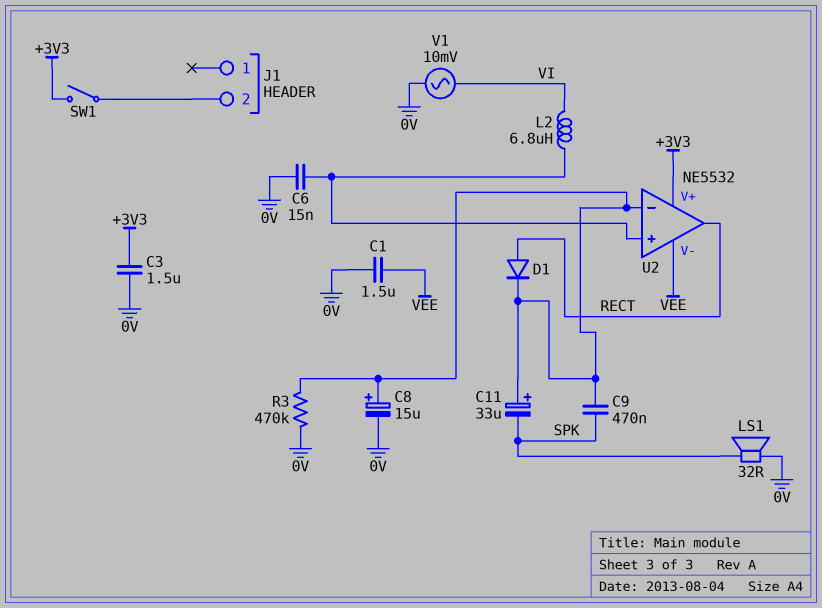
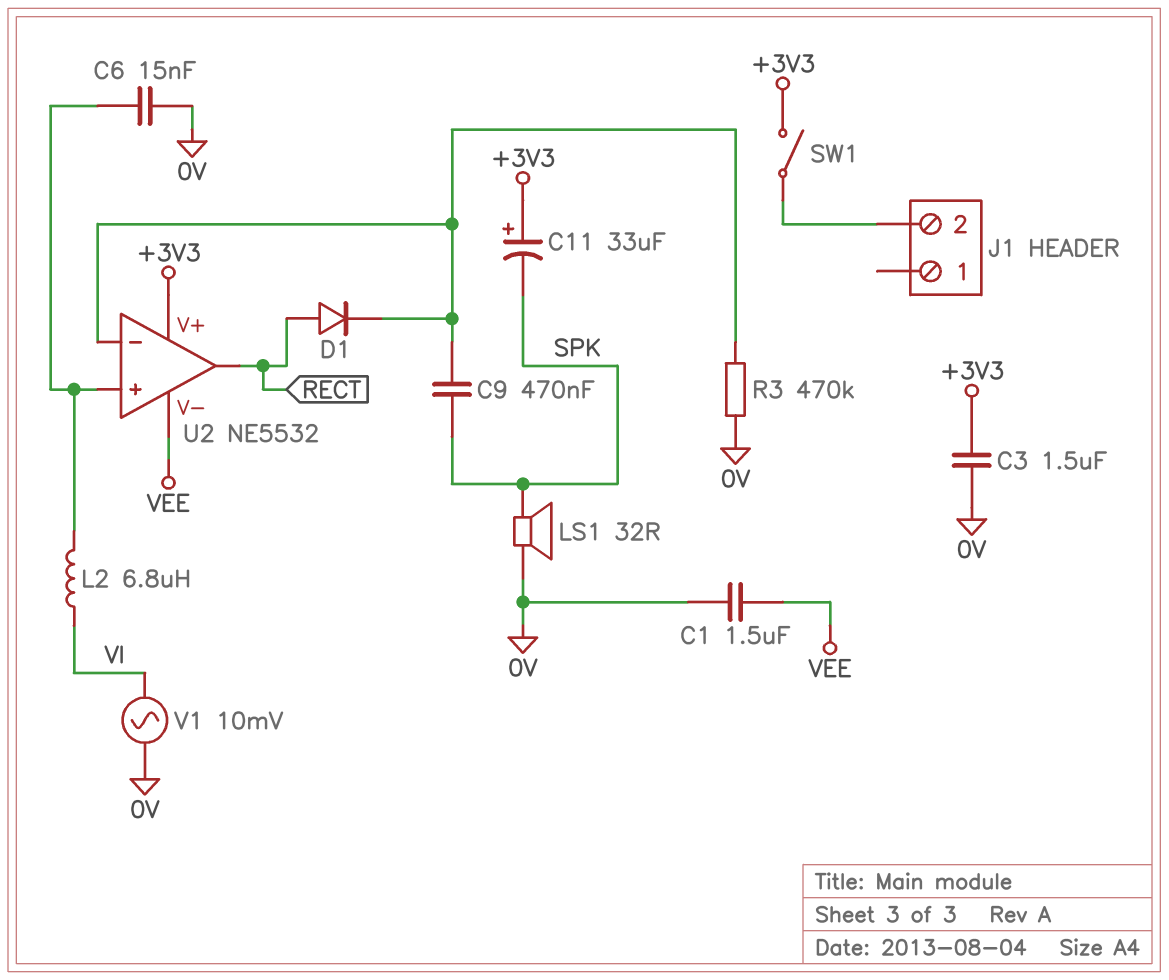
C8: 15uF (plus U2/in-, minus 0V) -> none
C11: 33uF (plus U2/in-, minus SPK) -> 33uF (plus +3V3, minus SPK)

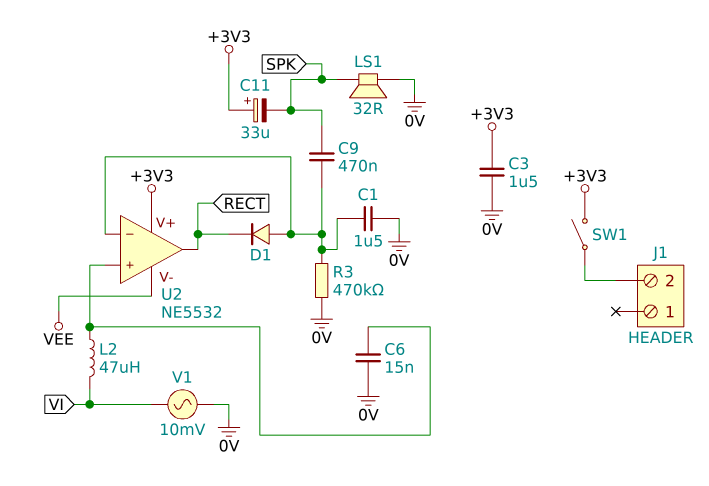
C1: 1.5uF (0V, VEE) -> 1.5uF (0V, U2/in-)
D1: diode (A RECT, K U2/in-) -> diode (A U2/in-, K RECT)
L2: 6.8uH (U2/in+, VI) -> 47uH (U2/in+, VI)

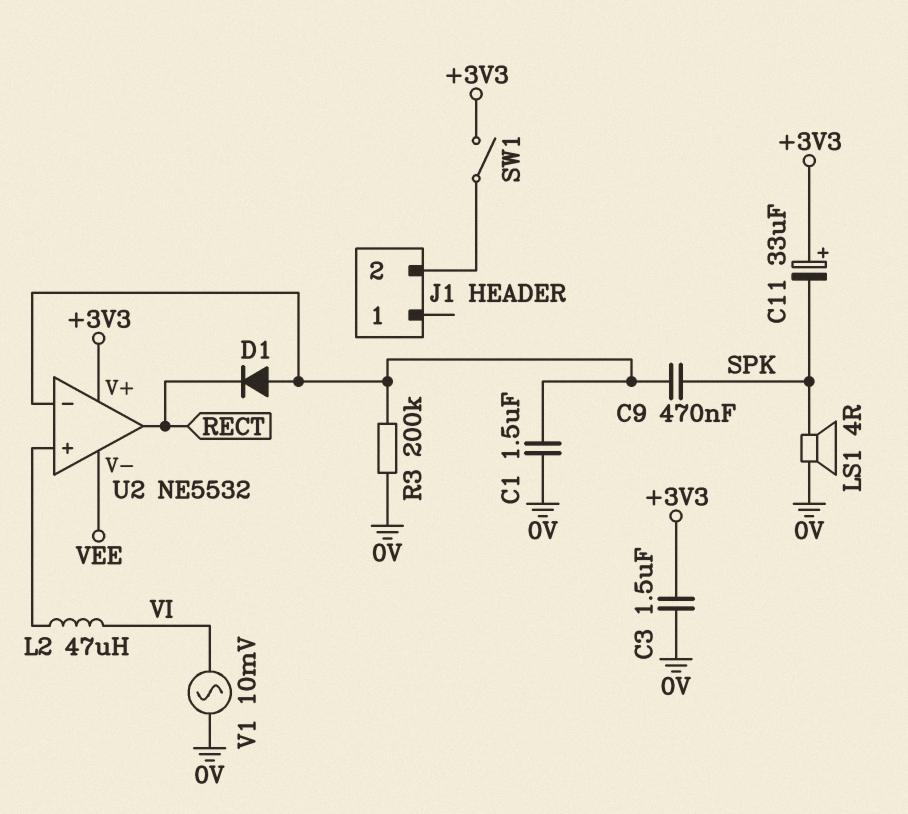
C6: 15nF (0V, U2/in+) -> none
LS1: speaker 32R (0V, SPK) -> speaker 4R (0V, SPK)
R3: 470k (0V, U2/in-) -> 200k (0V, U2/in-)

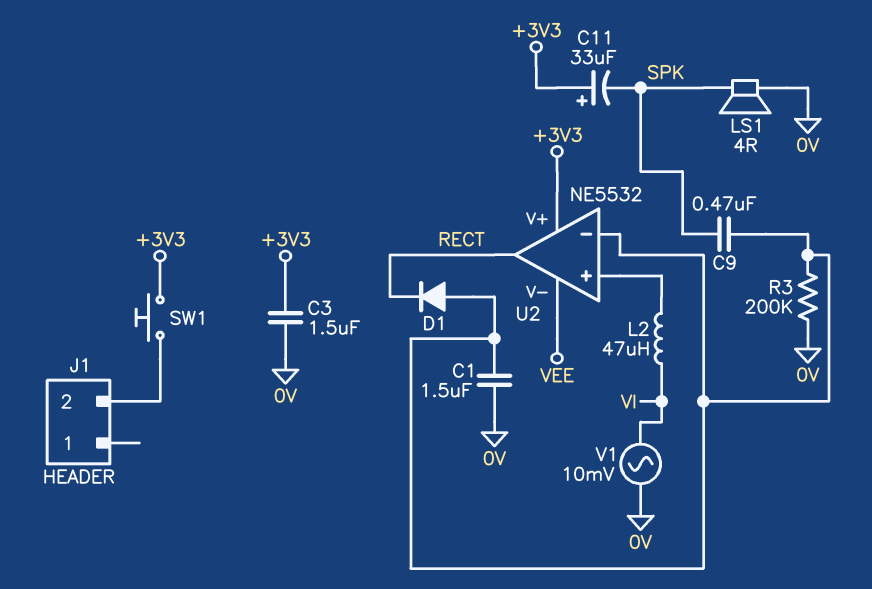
SW1: switch (+3V3, J1/2) -> button (+3V3, J1/2)

